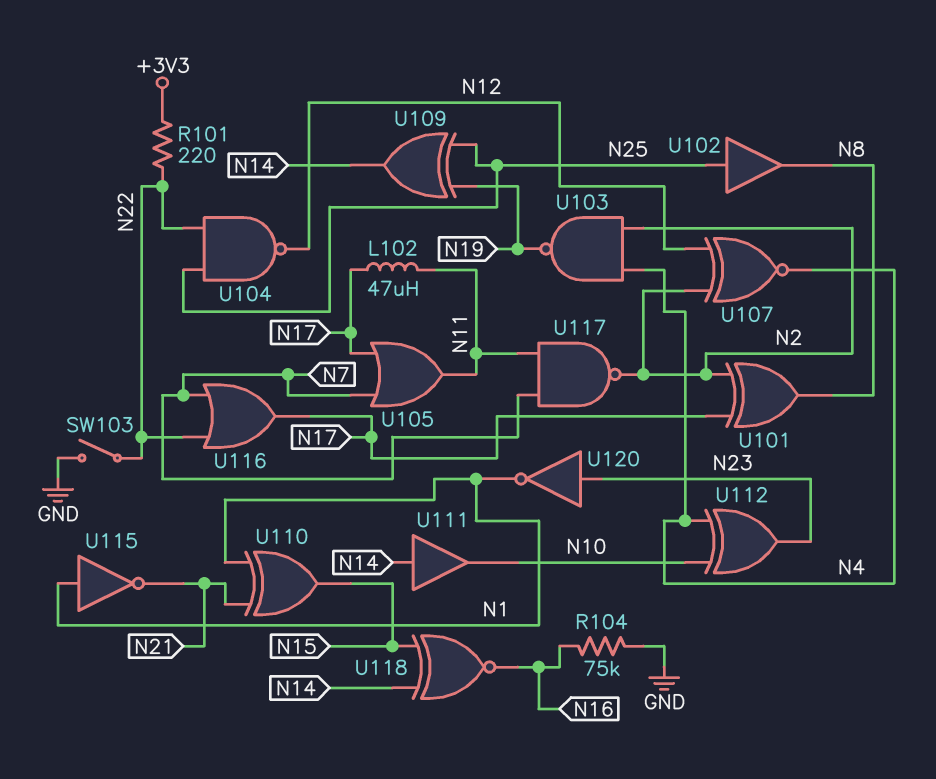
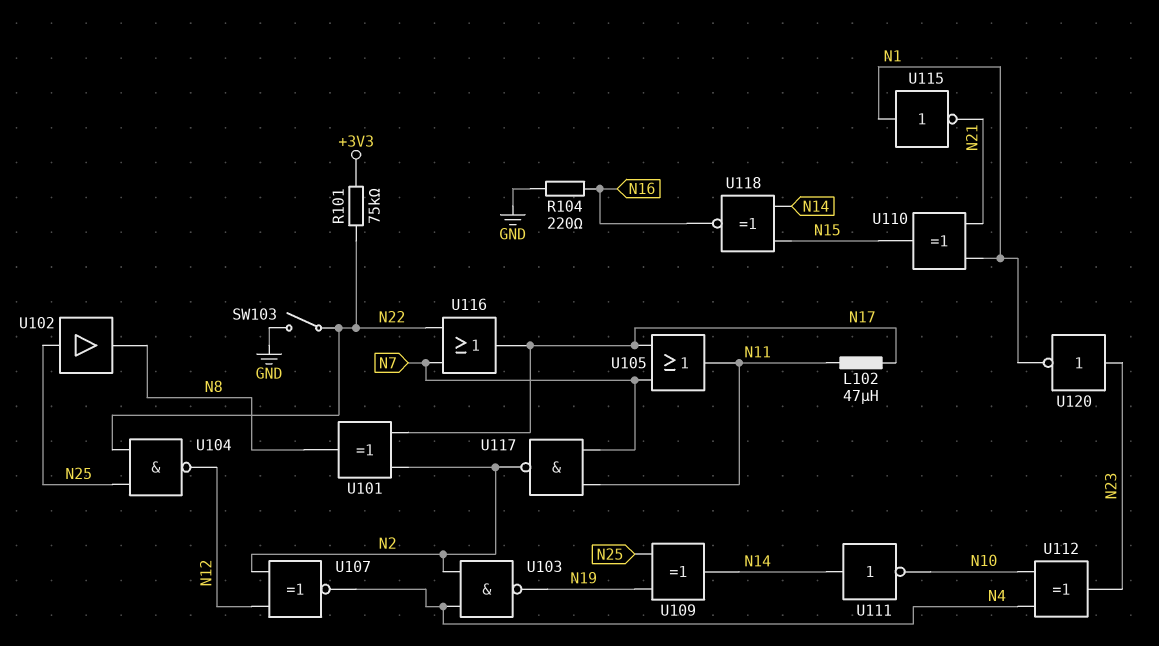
R101: 220 (+3V3, N22) -> 75k (+3V3, N22)
R104: 75k (GND, N16) -> 220 (GND, N16)
U111: buffer (in N14, out N10) -> NOT (in N14, out N10)

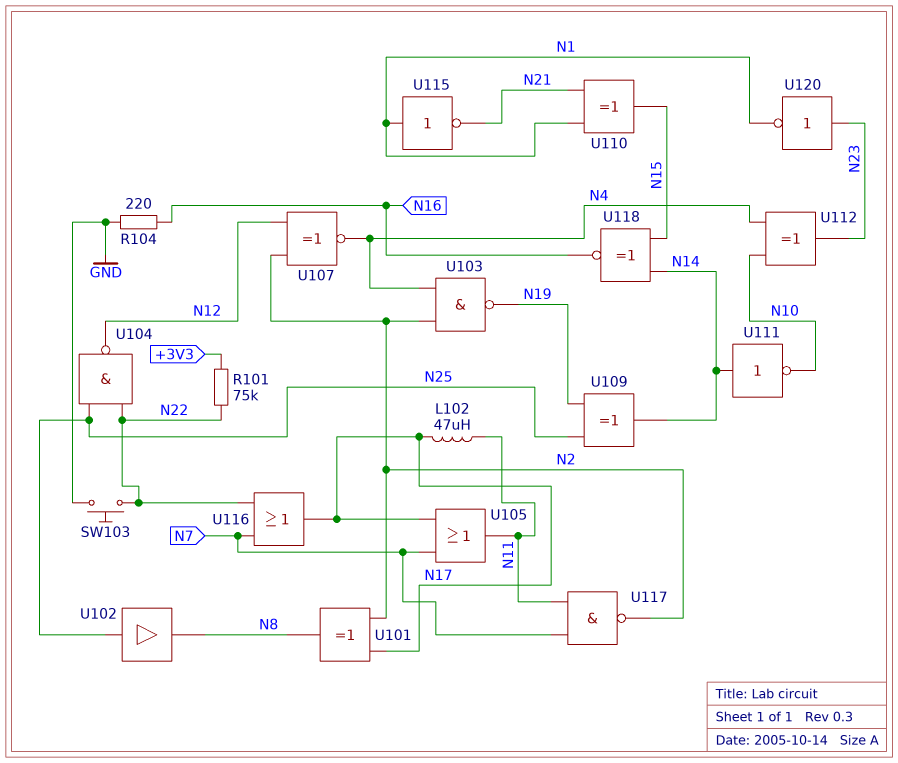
SW103: switch (GND, N22) -> button (GND, N22)

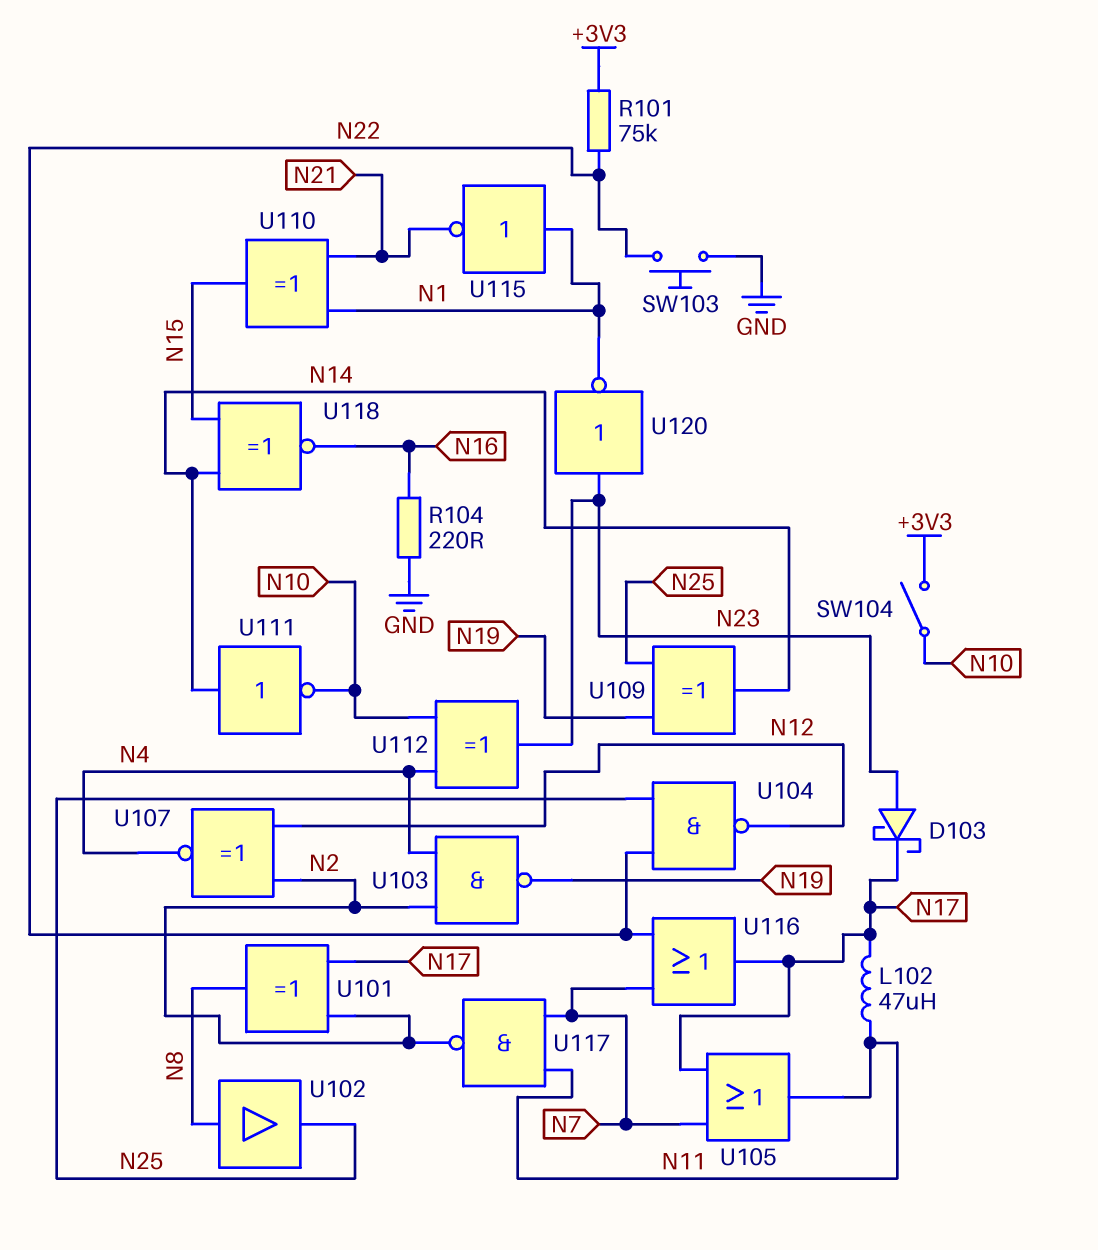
D103: none -> schottky (A N23, K N17)
SW104: none -> switch (+3V3, N10)
U102: buffer (in N25, out N8) -> buffer (in N8, out N25)

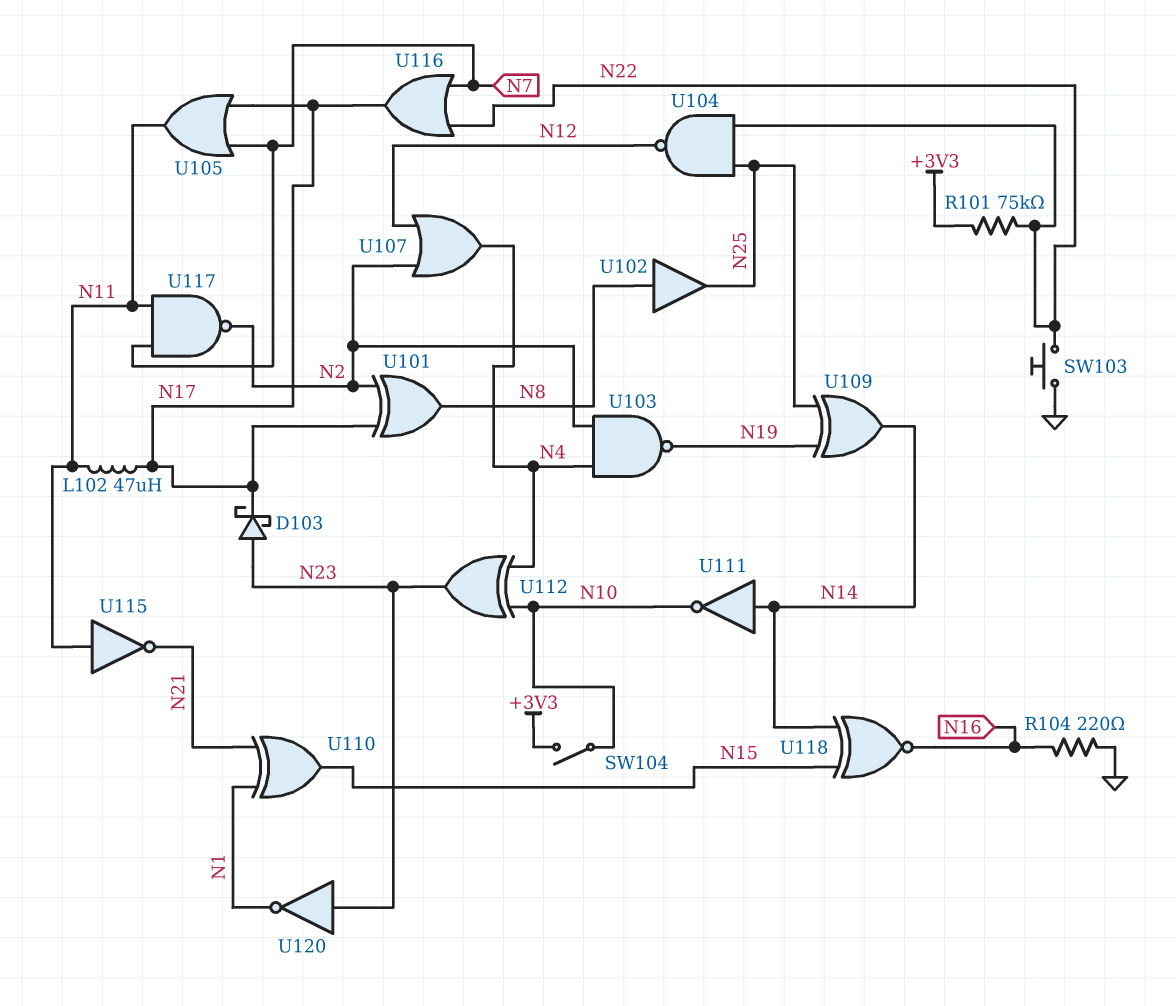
U107: XNOR (in N2, in N12, out N4) -> OR (in N2, in N12, out N4)
U115: NOT (in N1, out N21) -> NOT (in N11, out N21)

